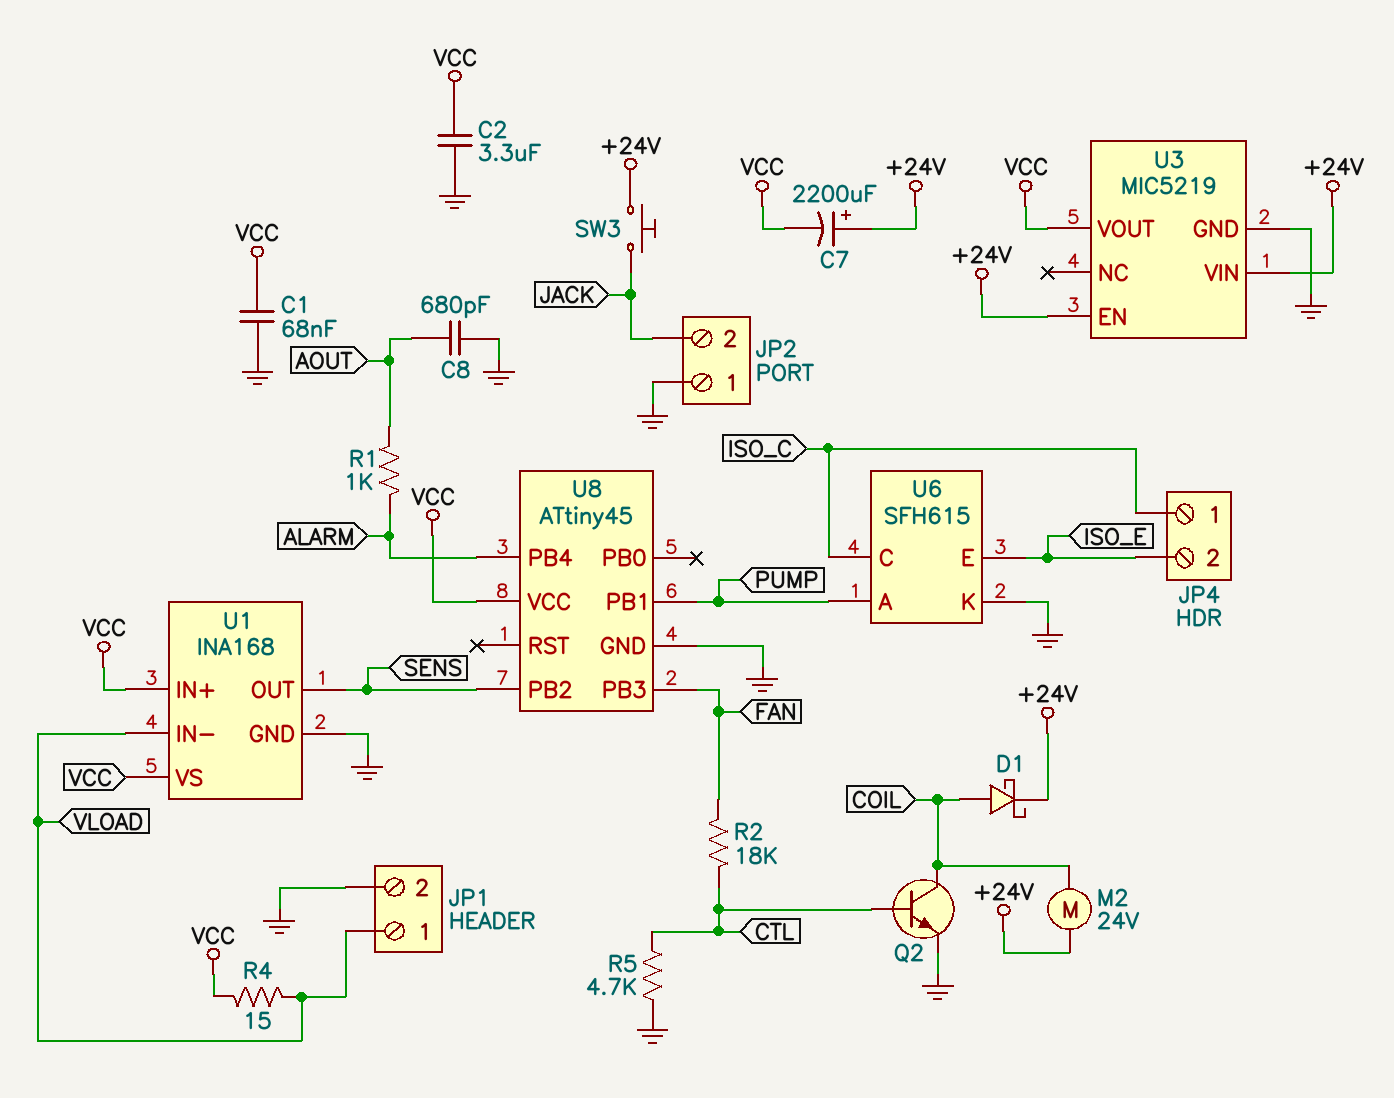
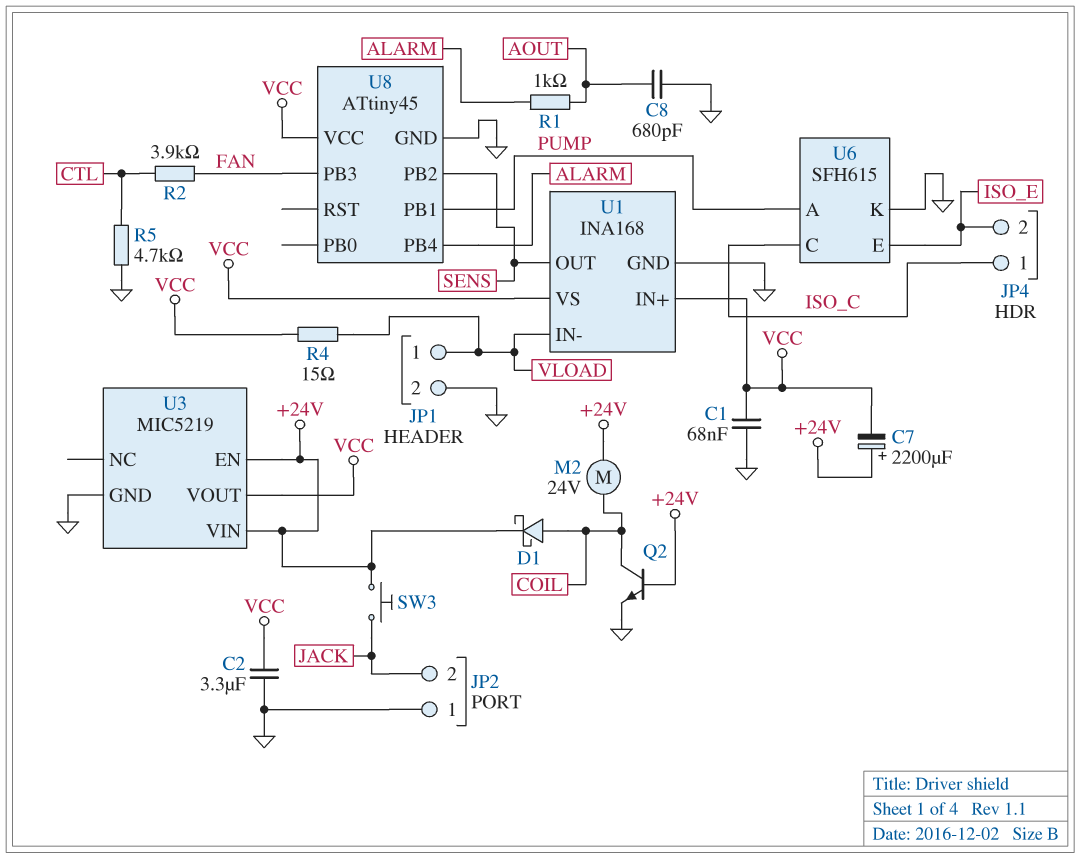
Q2: NPN (B CTL, C COIL, E GND) -> NPN (B +24V, C COIL, E GND)
R2: 18k (CTL, FAN) -> 3.9k (CTL, FAN)

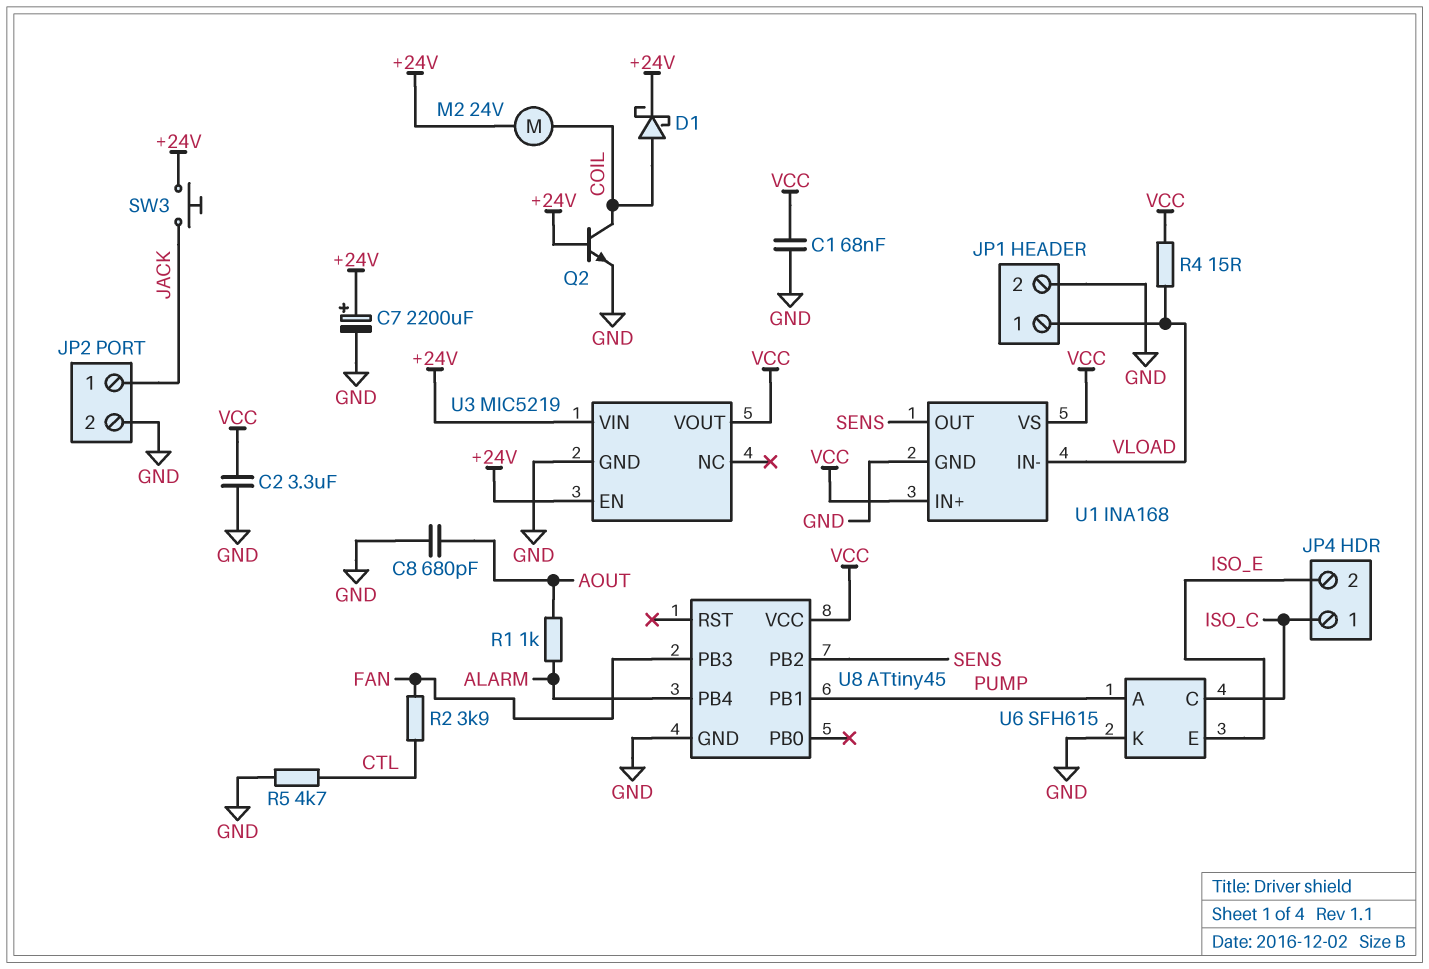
C7: 2200uF (plus +24V, minus VCC) -> 2200uF (plus +24V, minus GND)
JP2 pin 1: GND -> JACK
JP2 pin 2: JACK -> GND

